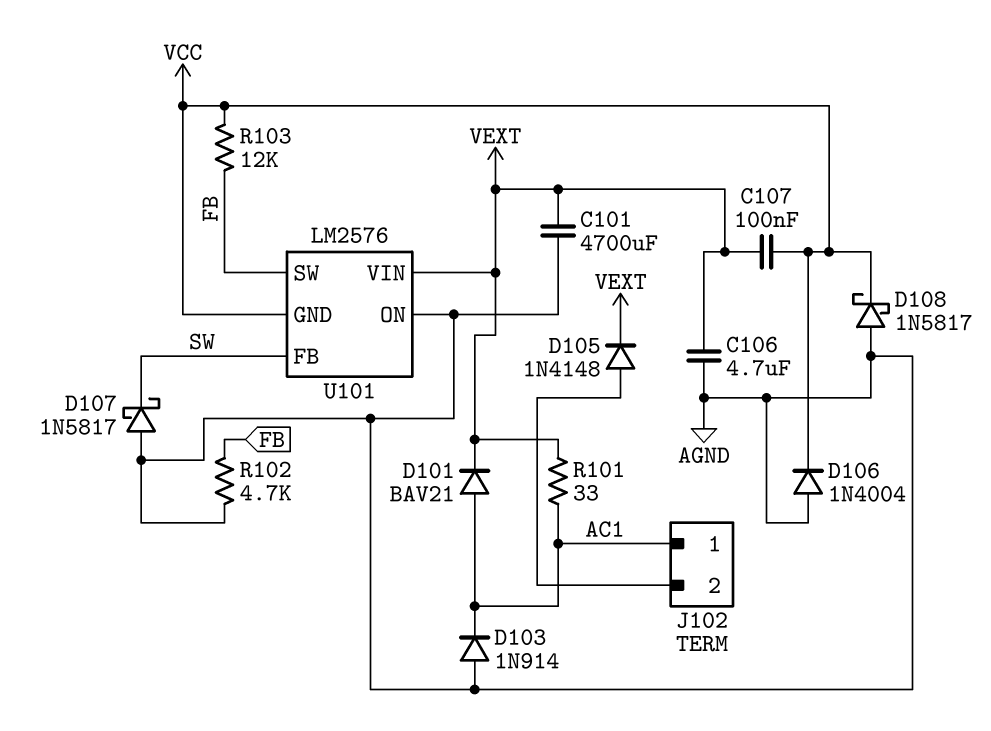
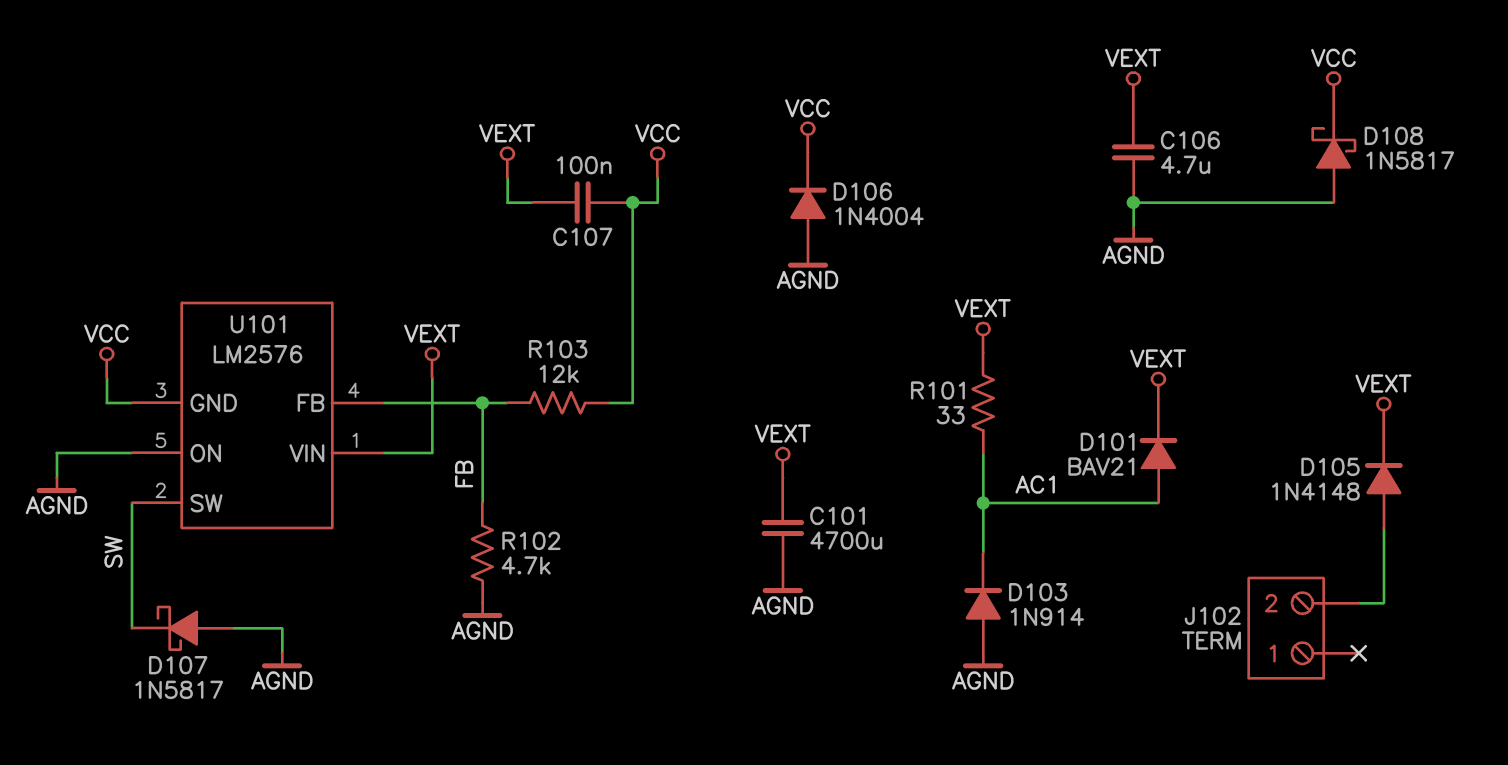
J102 pin 1: AC1 -> none
U101 pin FB: SW -> FB
U101 pin SW: FB -> SW

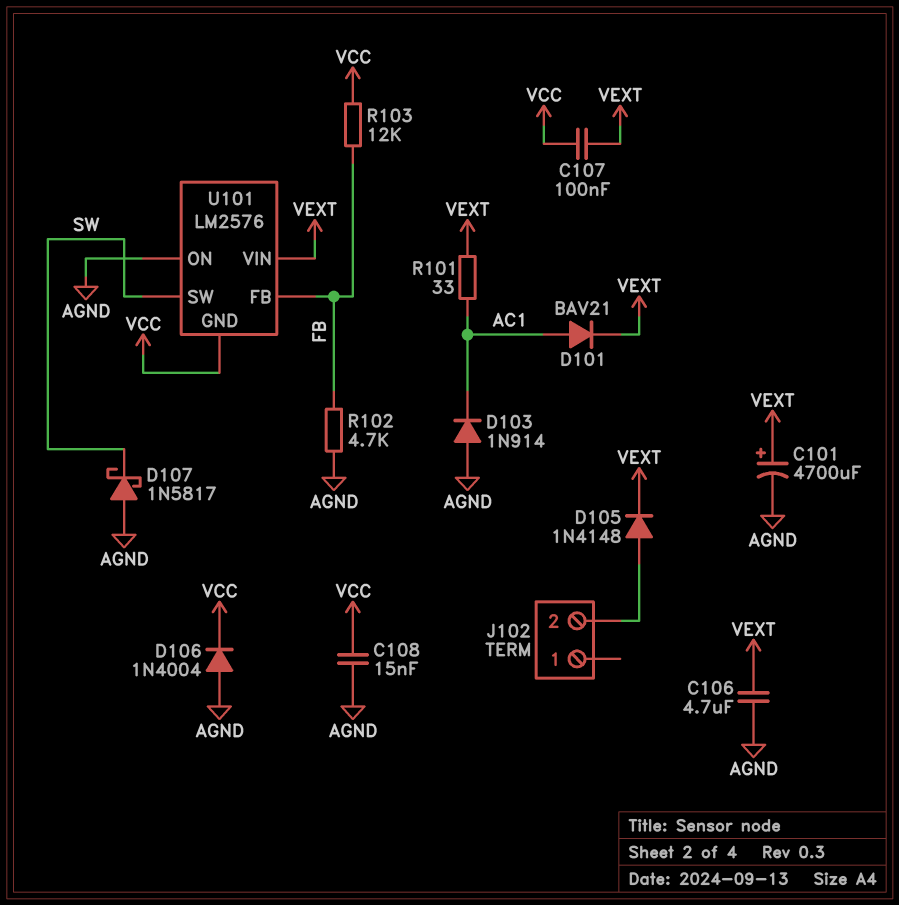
C101: 4700uF (AGND, VEXT) -> 4700uF (plus VEXT, minus AGND)
C108: none -> 15nF (AGND, VCC)
D108: schottky 1N5817 (A AGND, K VCC) -> none

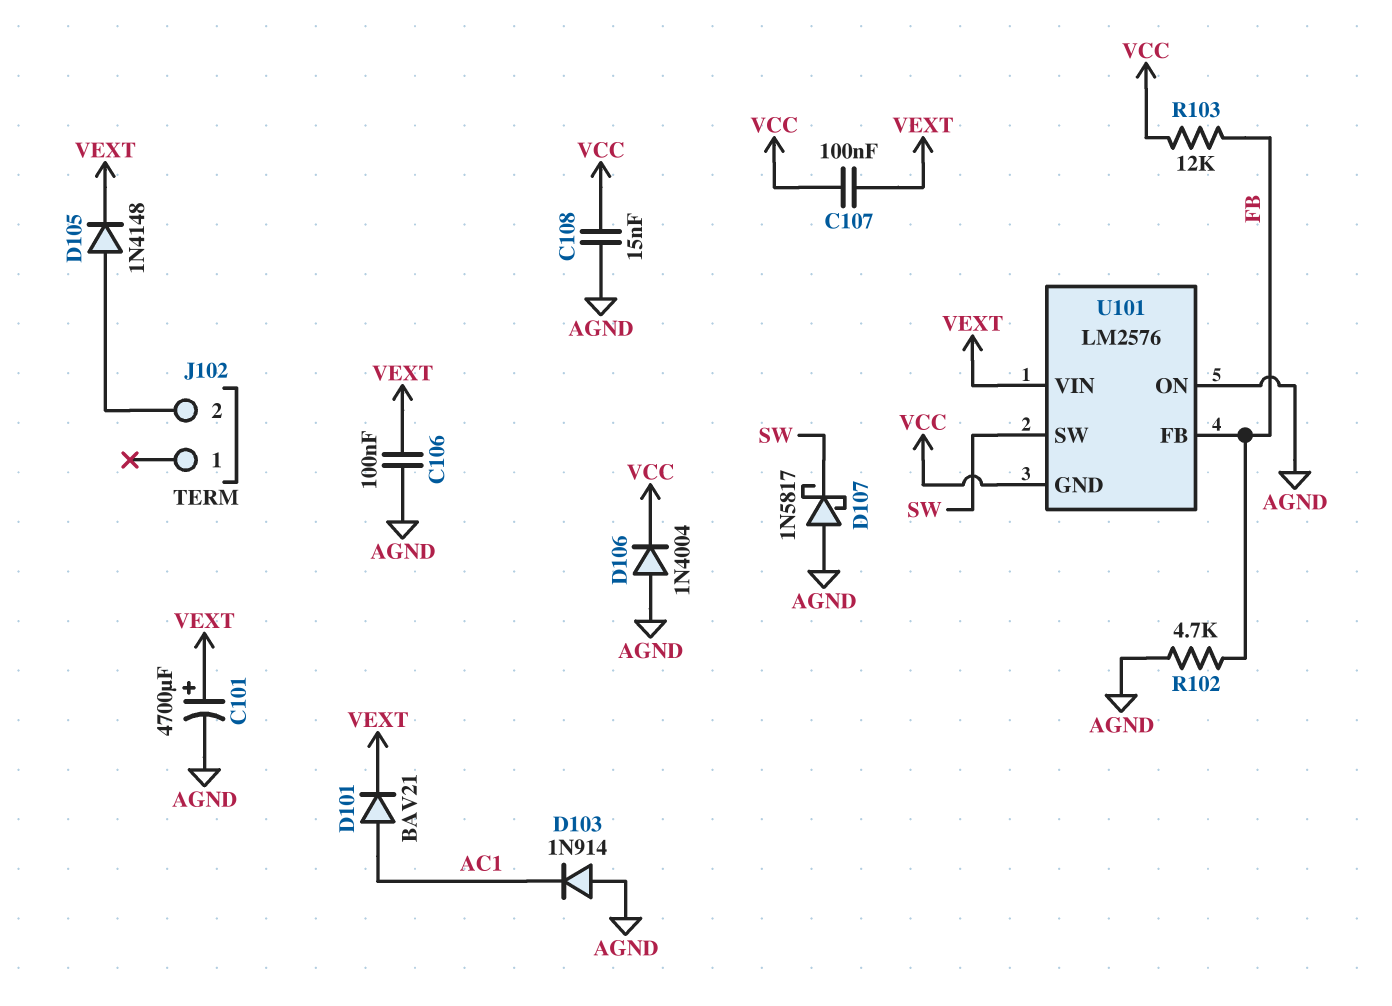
C106: 4.7uF (AGND, VEXT) -> 100nF (AGND, VEXT)
R101: 33 (AC1, VEXT) -> none

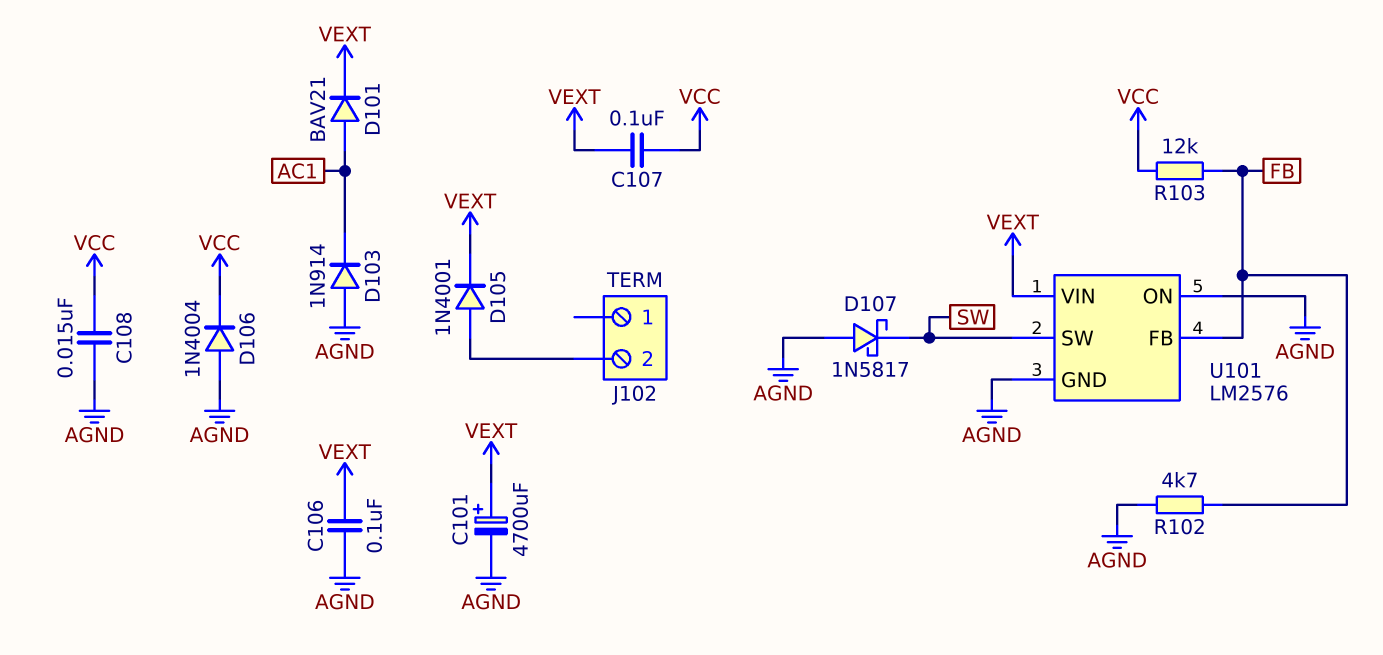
D105: diode 1N4148 (A J102/2, K VEXT) -> diode 1N4001 (A J102/2, K VEXT)
U101 pin GND: VCC -> AGND

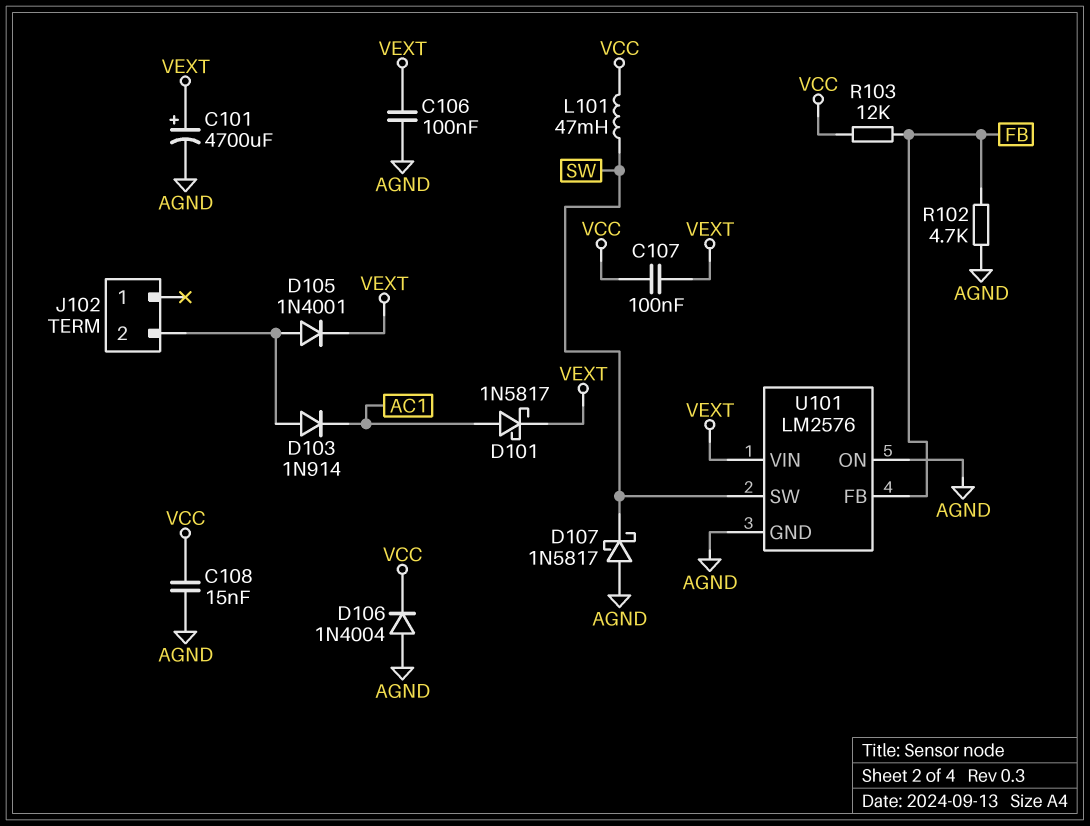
D101: diode BAV21 (A AC1, K VEXT) -> schottky 1N5817 (A AC1, K VEXT)
D103: diode 1N914 (A AGND, K AC1) -> diode 1N914 (A J102/2, K AC1)
L101: none -> 47mH (SW, VCC)

